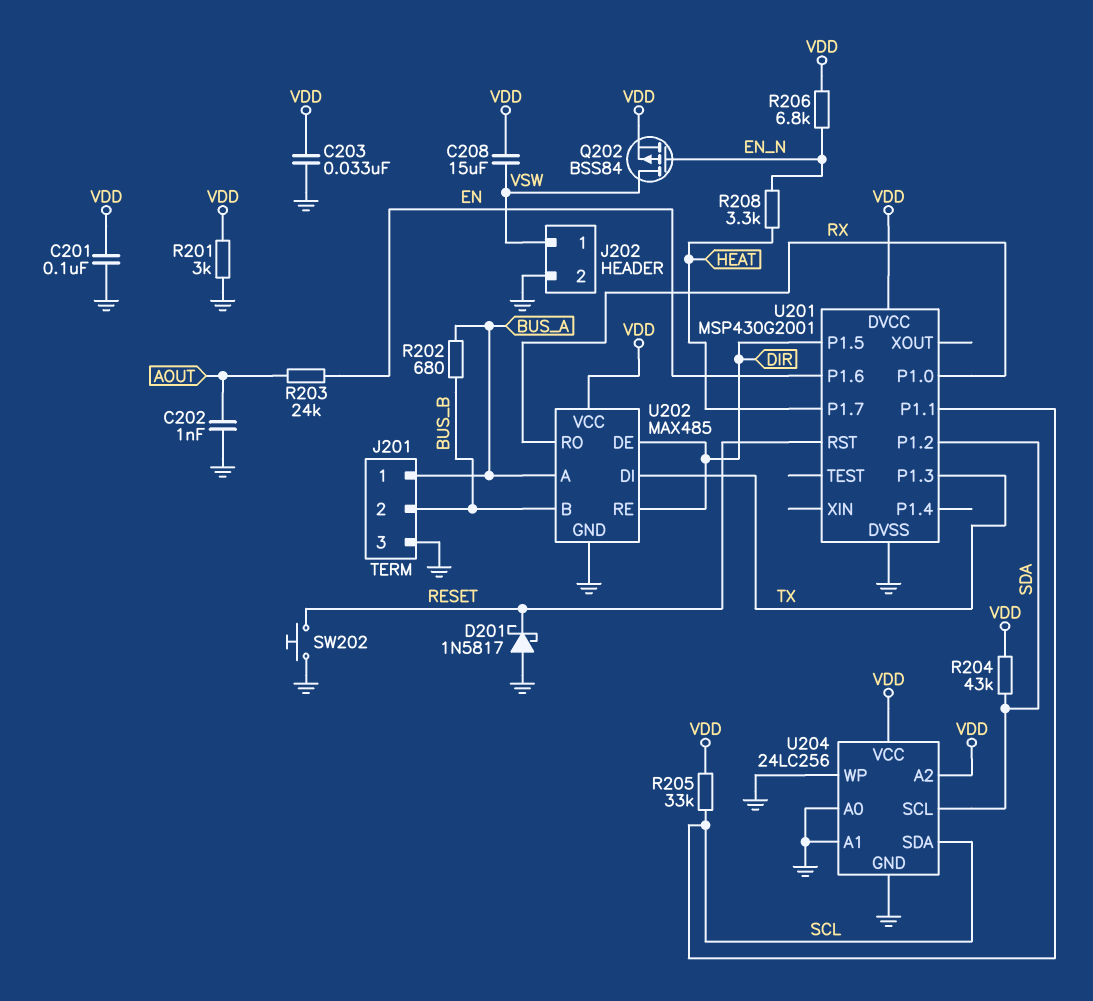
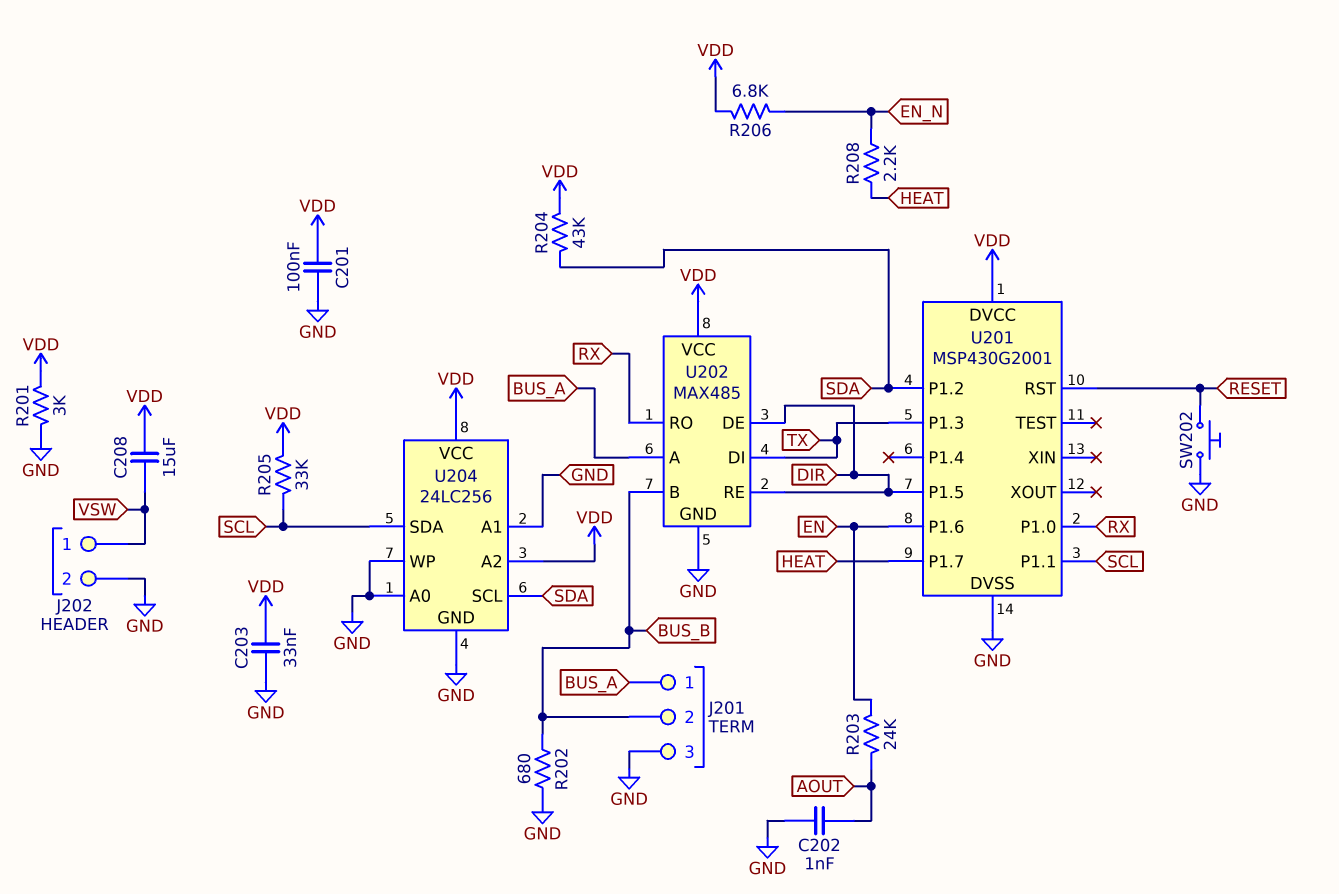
D201: schottky 1N5817 (A GND, K RESET) -> none
Q202: PMOS BSS84 (G EN_N, D VSW, S VDD) -> none
R202: 680 (BUS_A, BUS_B) -> 680 (BUS_B, GND)
R208: 3.3k (EN_N, HEAT) -> 2.2k (EN_N, HEAT)

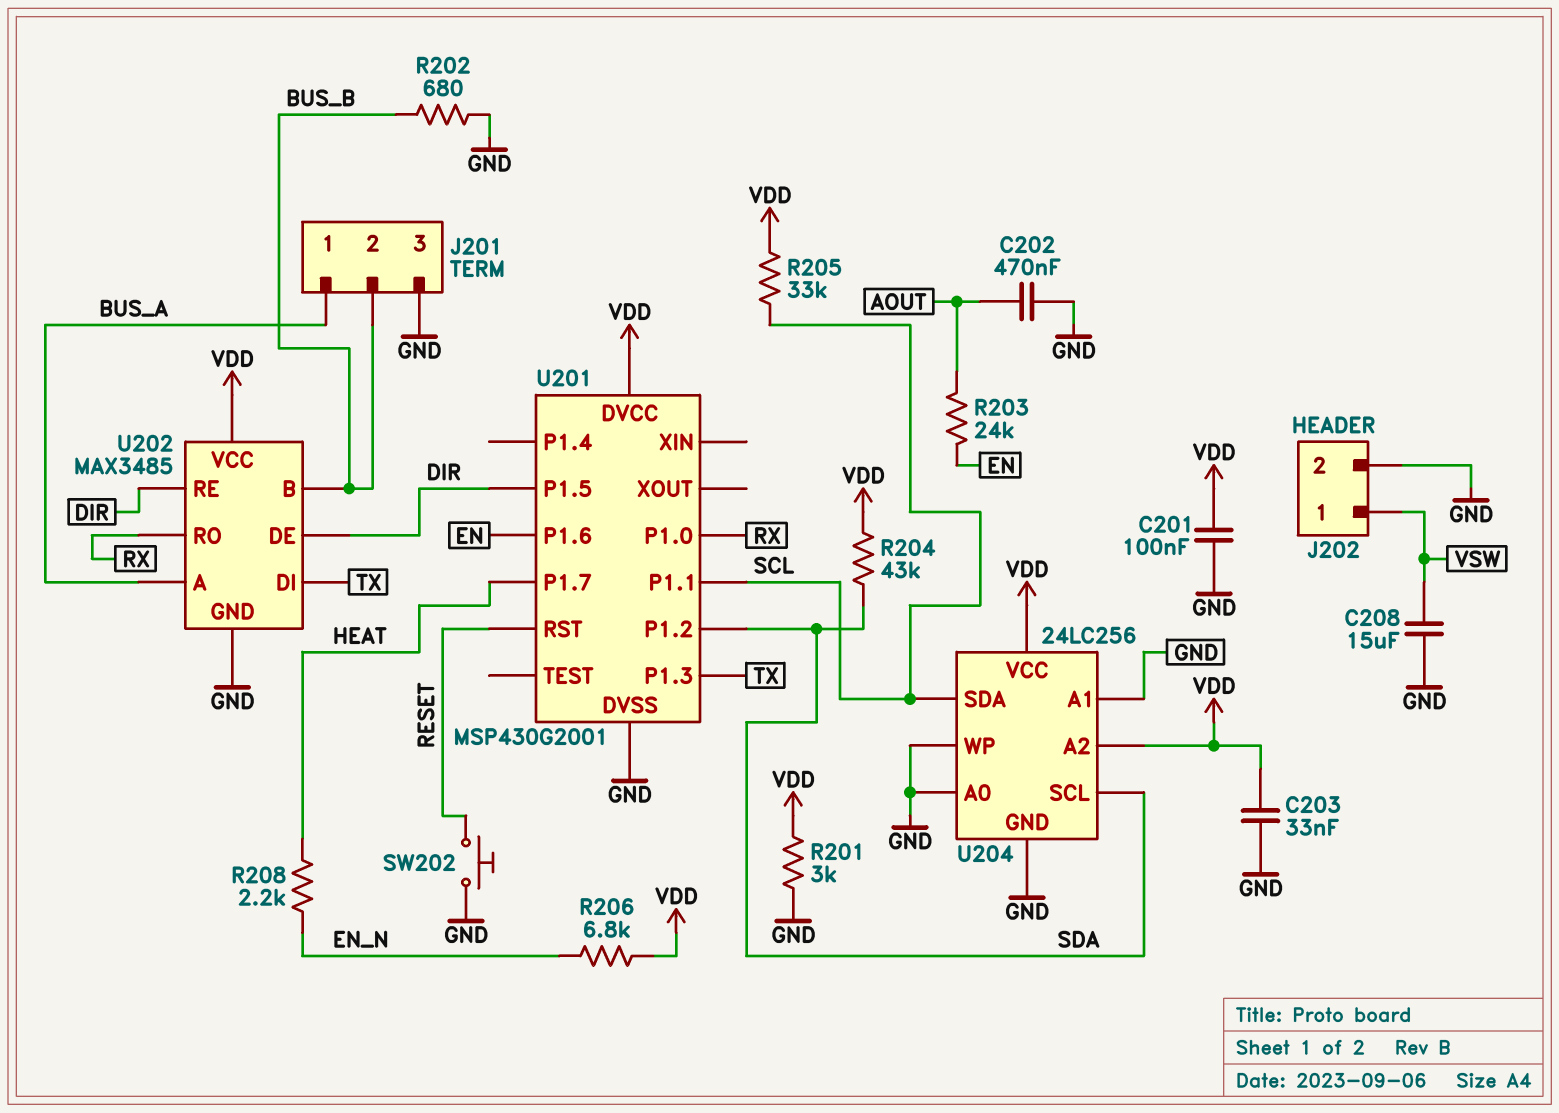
C202: 1nF (AOUT, GND) -> 470nF (AOUT, GND)
C208: 15uF (VDD, VSW) -> 15uF (GND, VSW)
U202: MAX485 -> MAX3485

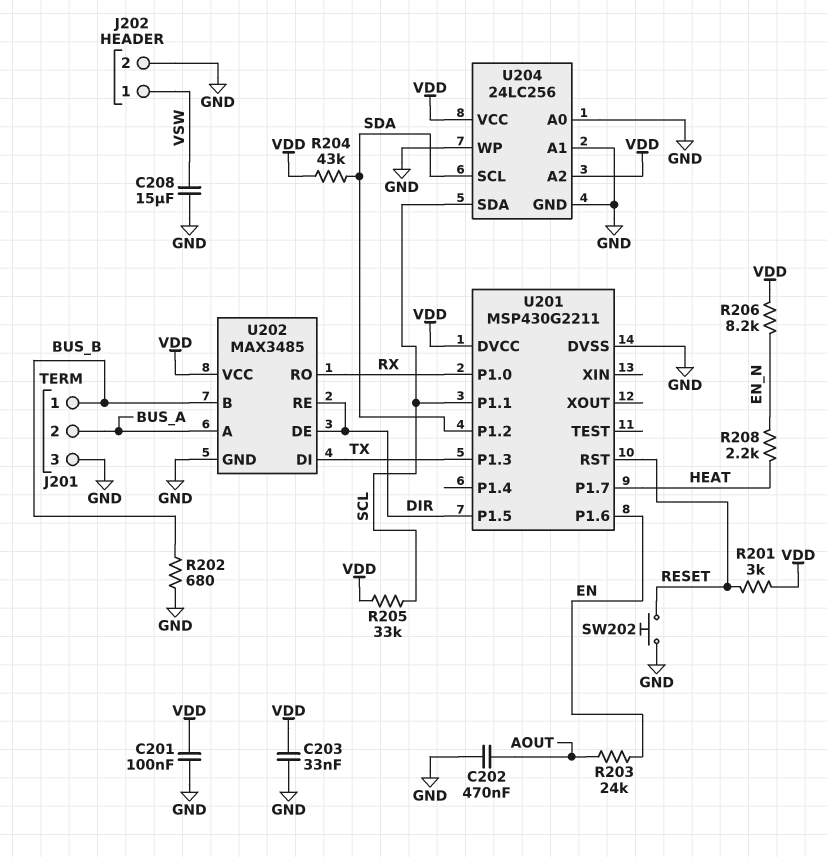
J201 pin 1: BUS_A -> BUS_B
J201 pin 2: BUS_B -> BUS_A
R201: 3k (GND, VDD) -> 3k (RESET, VDD)
R206: 6.8k (EN_N, VDD) -> 8.2k (EN_N, VDD)
U201: MSP430G2001 -> MSP430G2211

